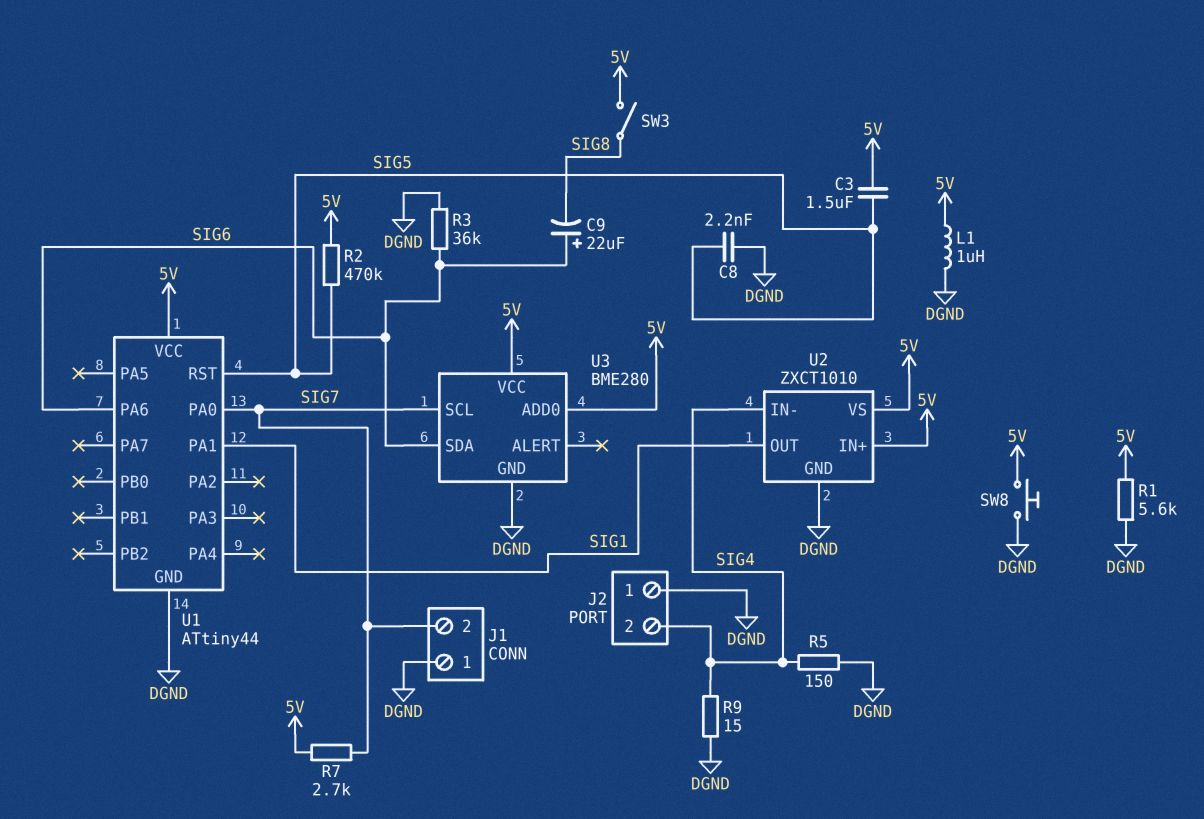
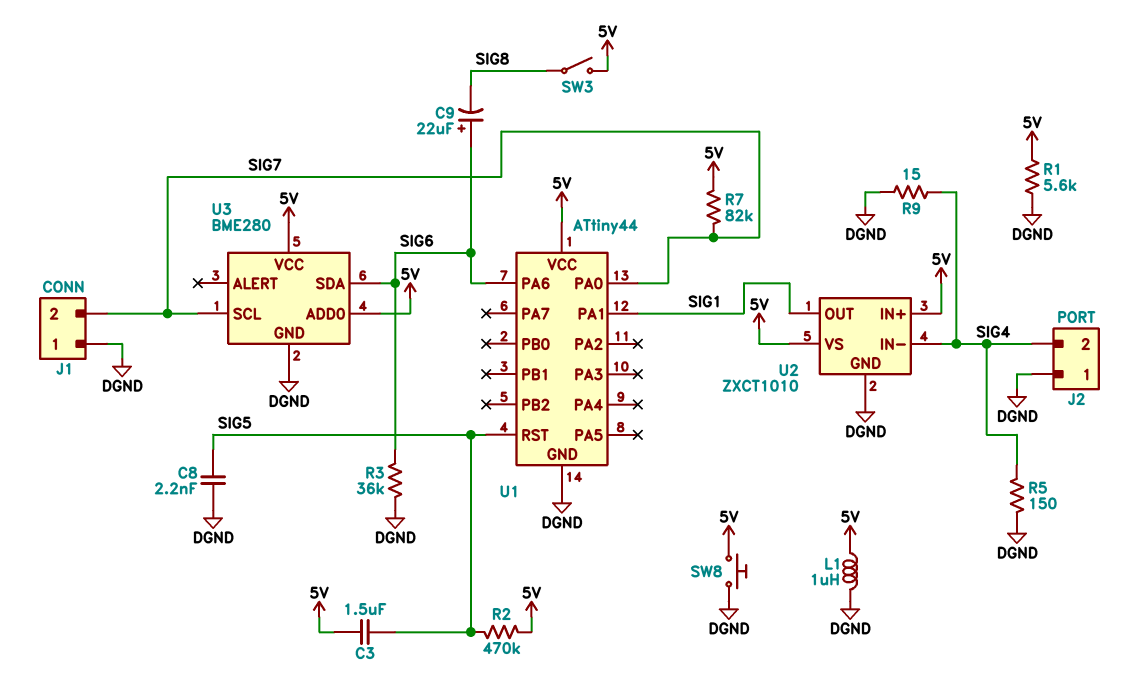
R7: 2.7k (5V, SIG7) -> 82k (5V, SIG7)

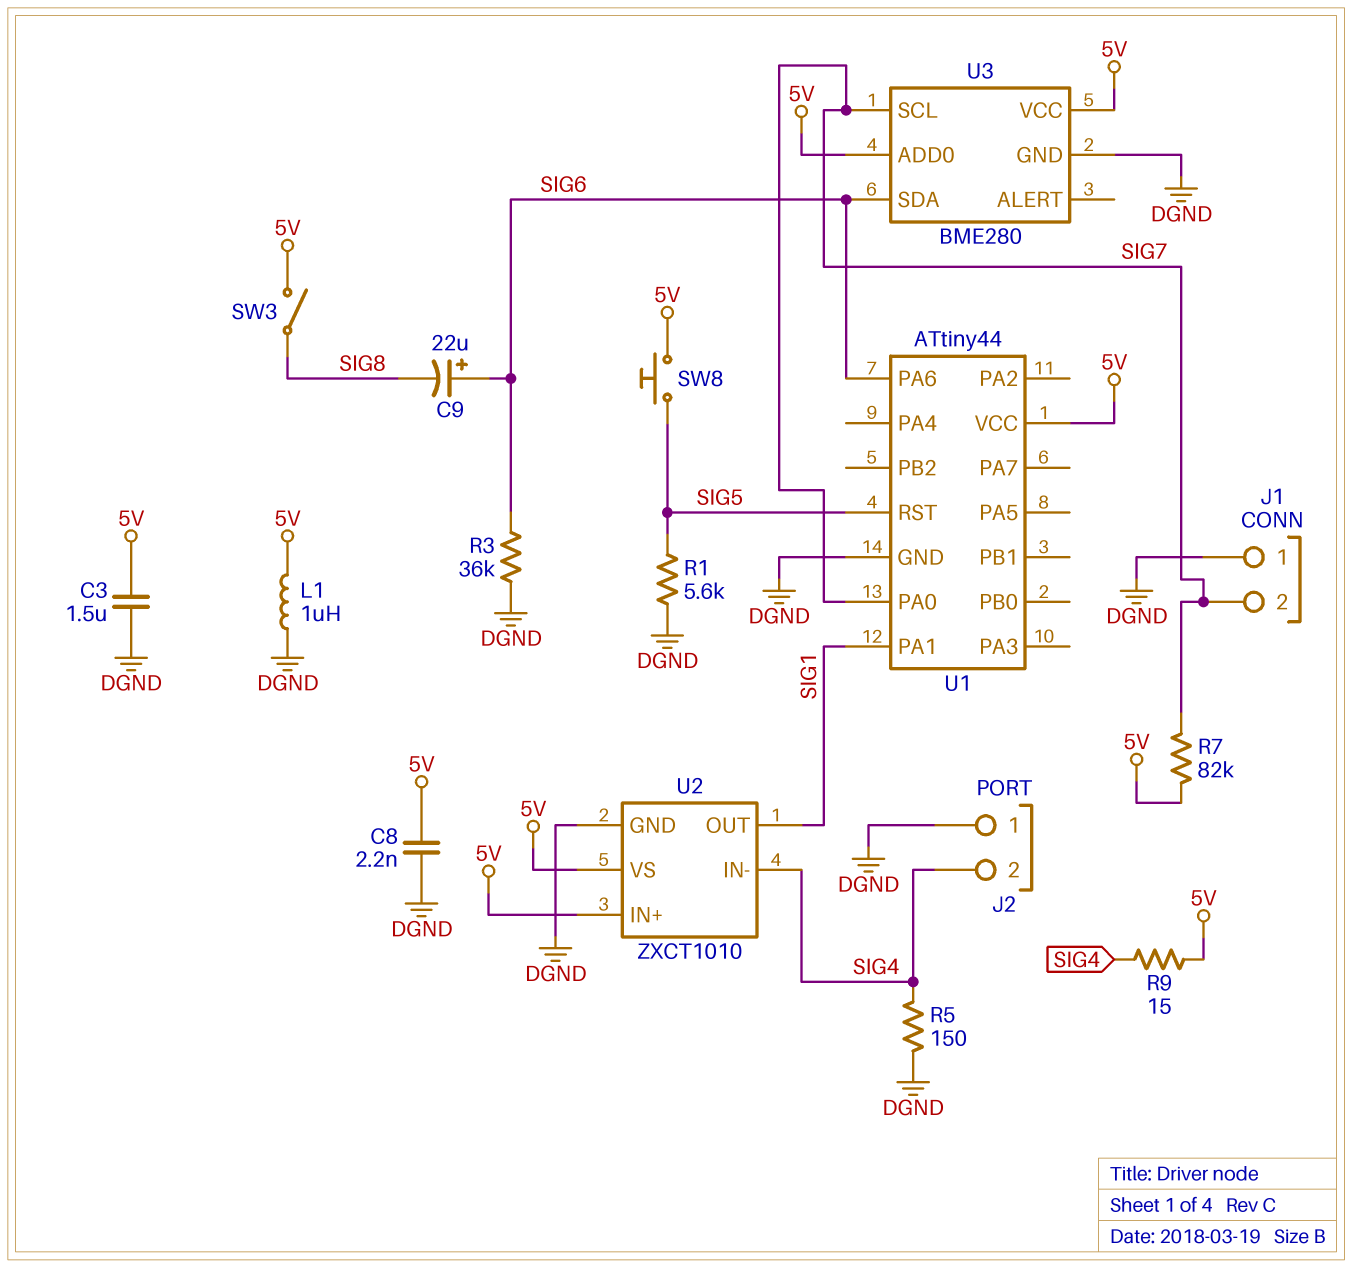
C3: 1.5uF (5V, SIG5) -> 1.5uF (5V, DGND)
C8: 2.2nF (DGND, SIG5) -> 2.2nF (5V, DGND)
R1: 5.6k (5V, DGND) -> 5.6k (DGND, SIG5)
R2: 470k (5V, SIG5) -> none
R9: 15 (DGND, SIG4) -> 15 (5V, SIG4)
SW8: button (5V, DGND) -> button (5V, SIG5)

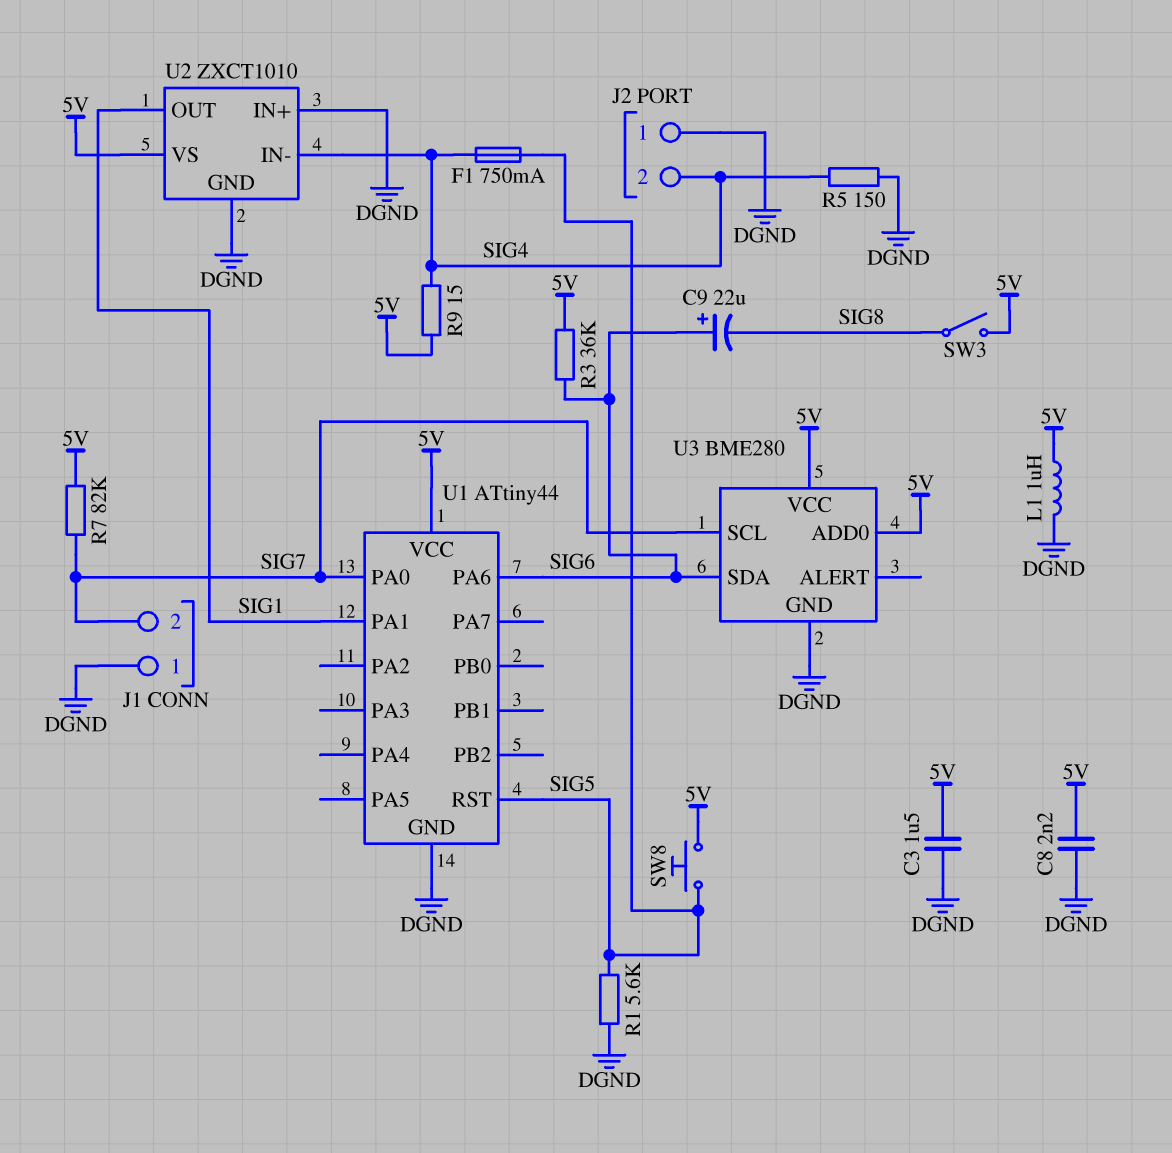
F1: none -> 750mA (SIG4, SIG5)
R3: 36k (DGND, SIG6) -> 36k (5V, SIG6)
U2 pin IN+: 5V -> DGND

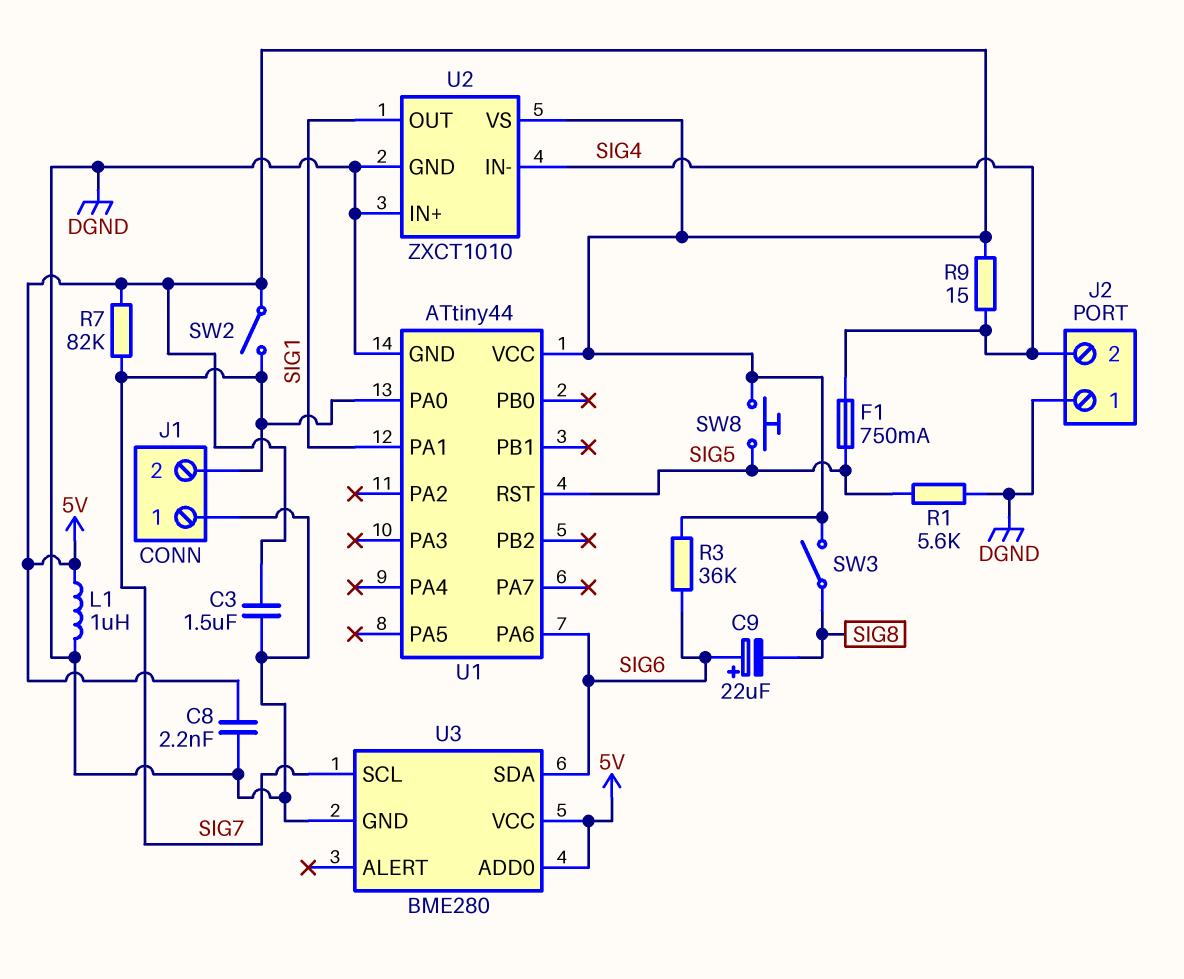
R5: 150 (DGND, SIG4) -> none
SW2: none -> switch (5V, SIG7)

